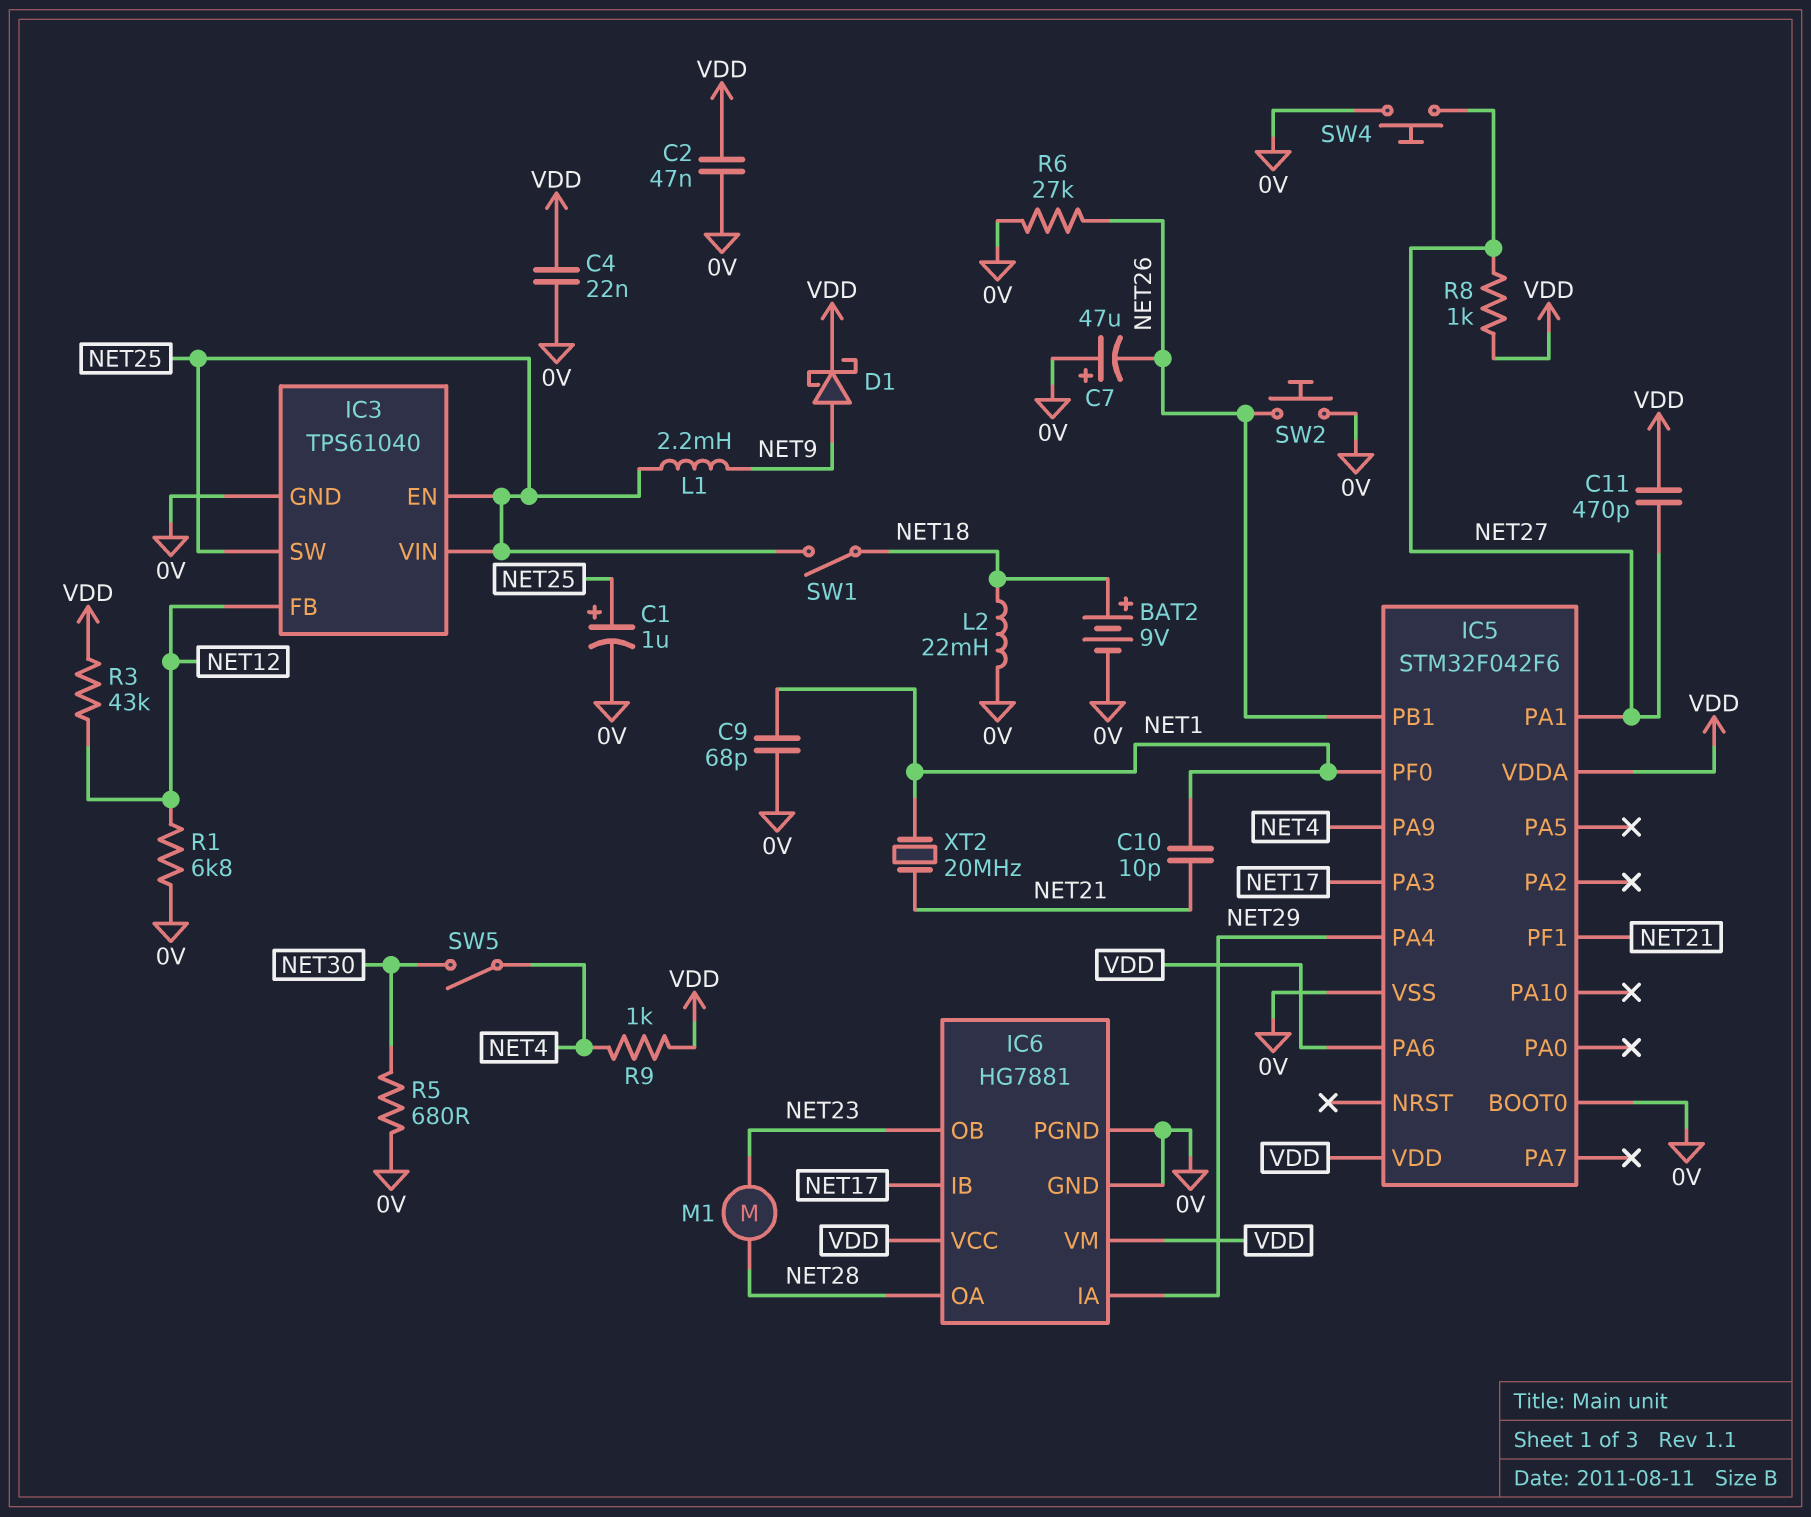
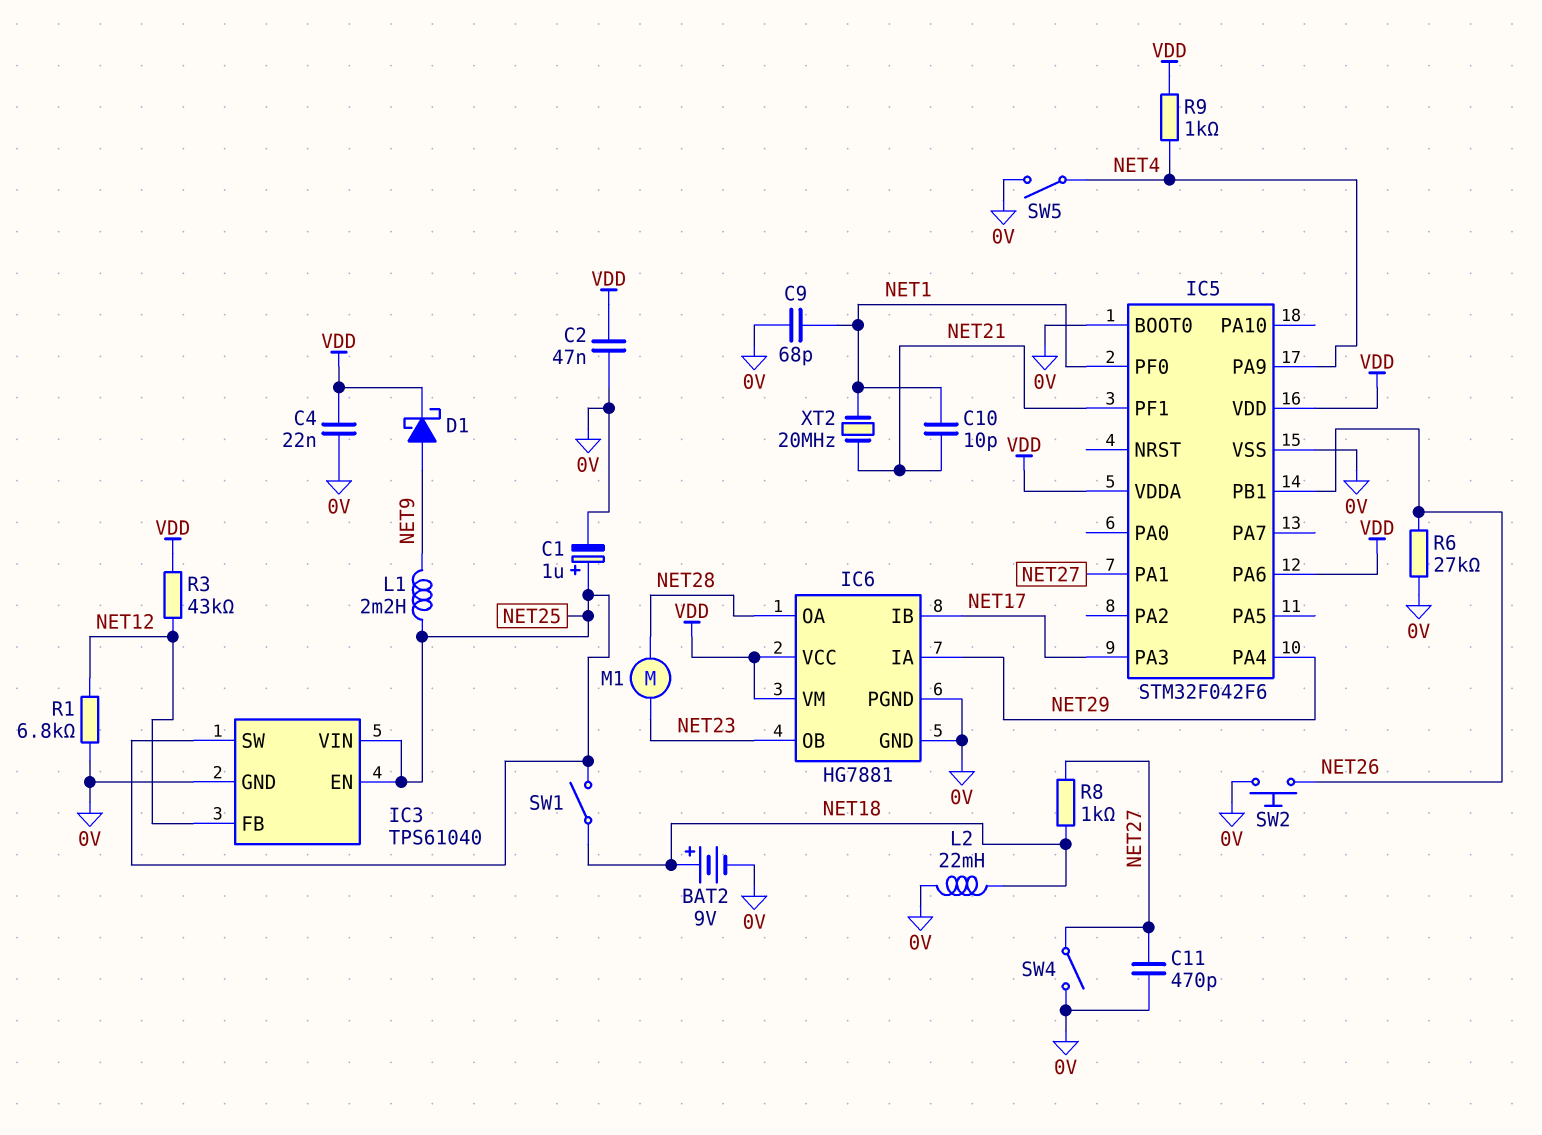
C7: 47uF (plus 0V, minus NET26) -> none
C11: 470pF (NET27, VDD) -> 470pF (0V, NET27)
R5: 680 (0V, NET30) -> none
R8: 1k (NET27, VDD) -> 1k (NET18, NET27)
SW4: button (0V, NET27) -> switch (0V, NET27)
SW5: switch (NET4, NET30) -> switch (0V, NET4)

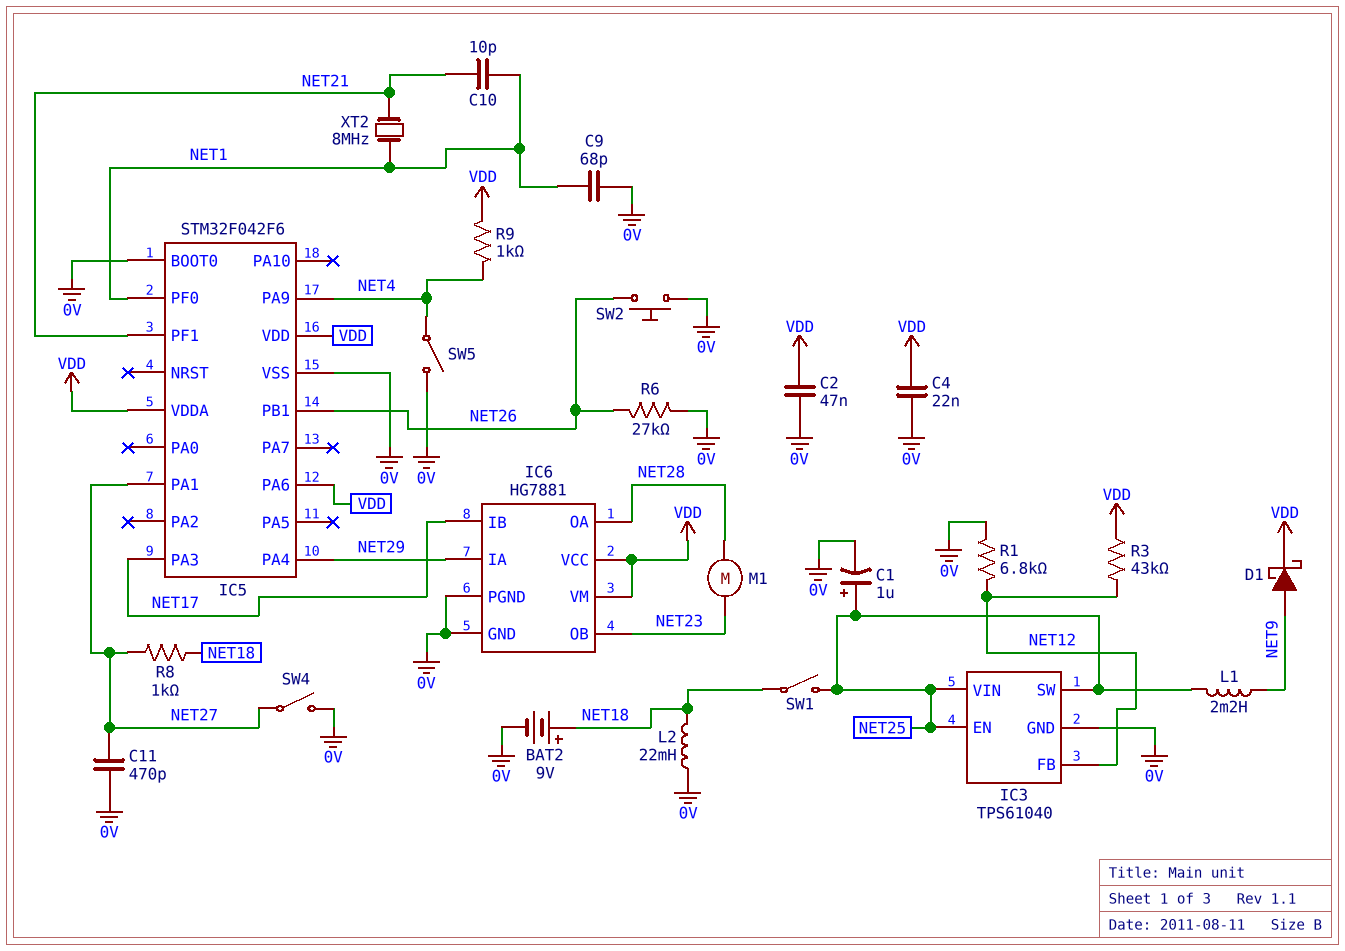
XT2: 20MHz (NET1, NET21) -> 8MHz (NET1, NET21)

